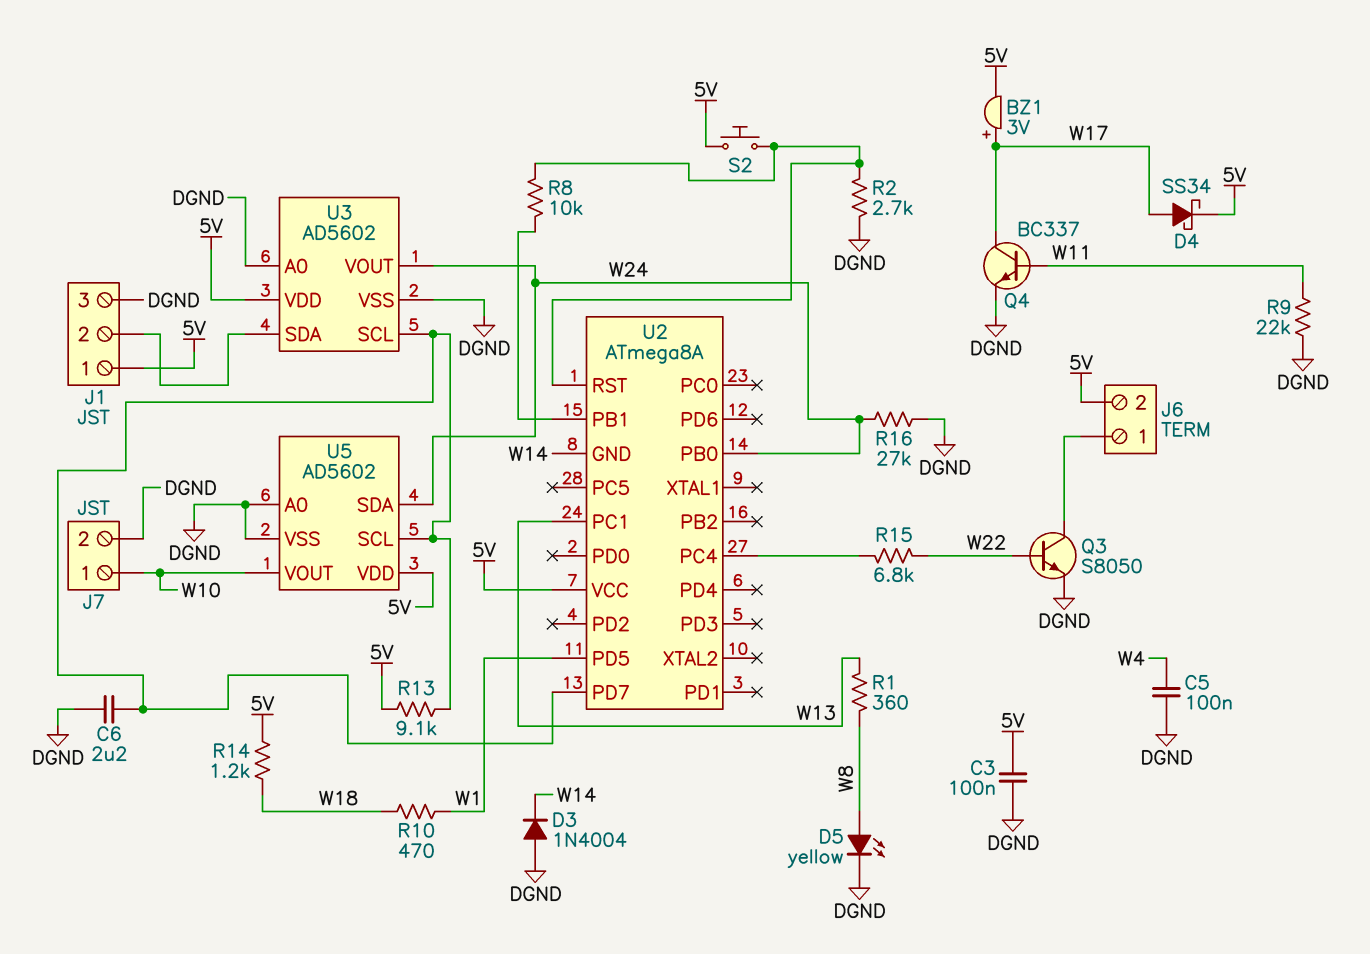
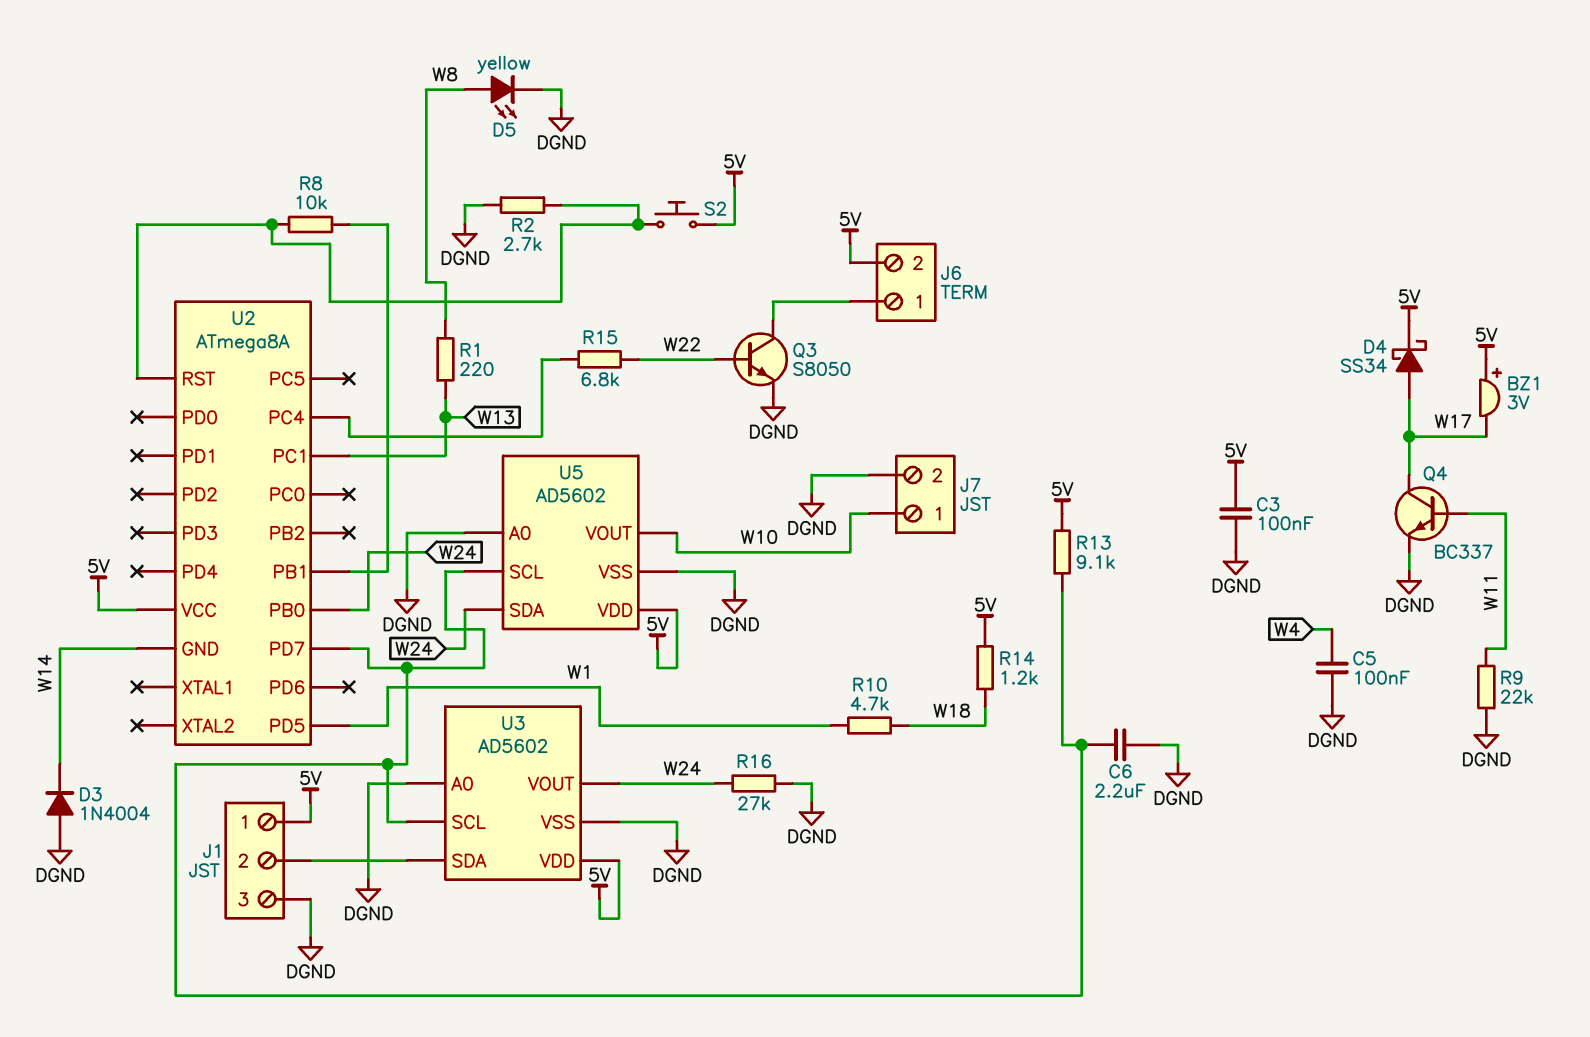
BZ1: buzzer 3V (plus W17, minus 5V) -> buzzer 3V (plus 5V, minus W17)
R1: 360 (W8, W13) -> 220 (W8, W13)
R10: 470 (W1, W18) -> 4.7k (W1, W18)

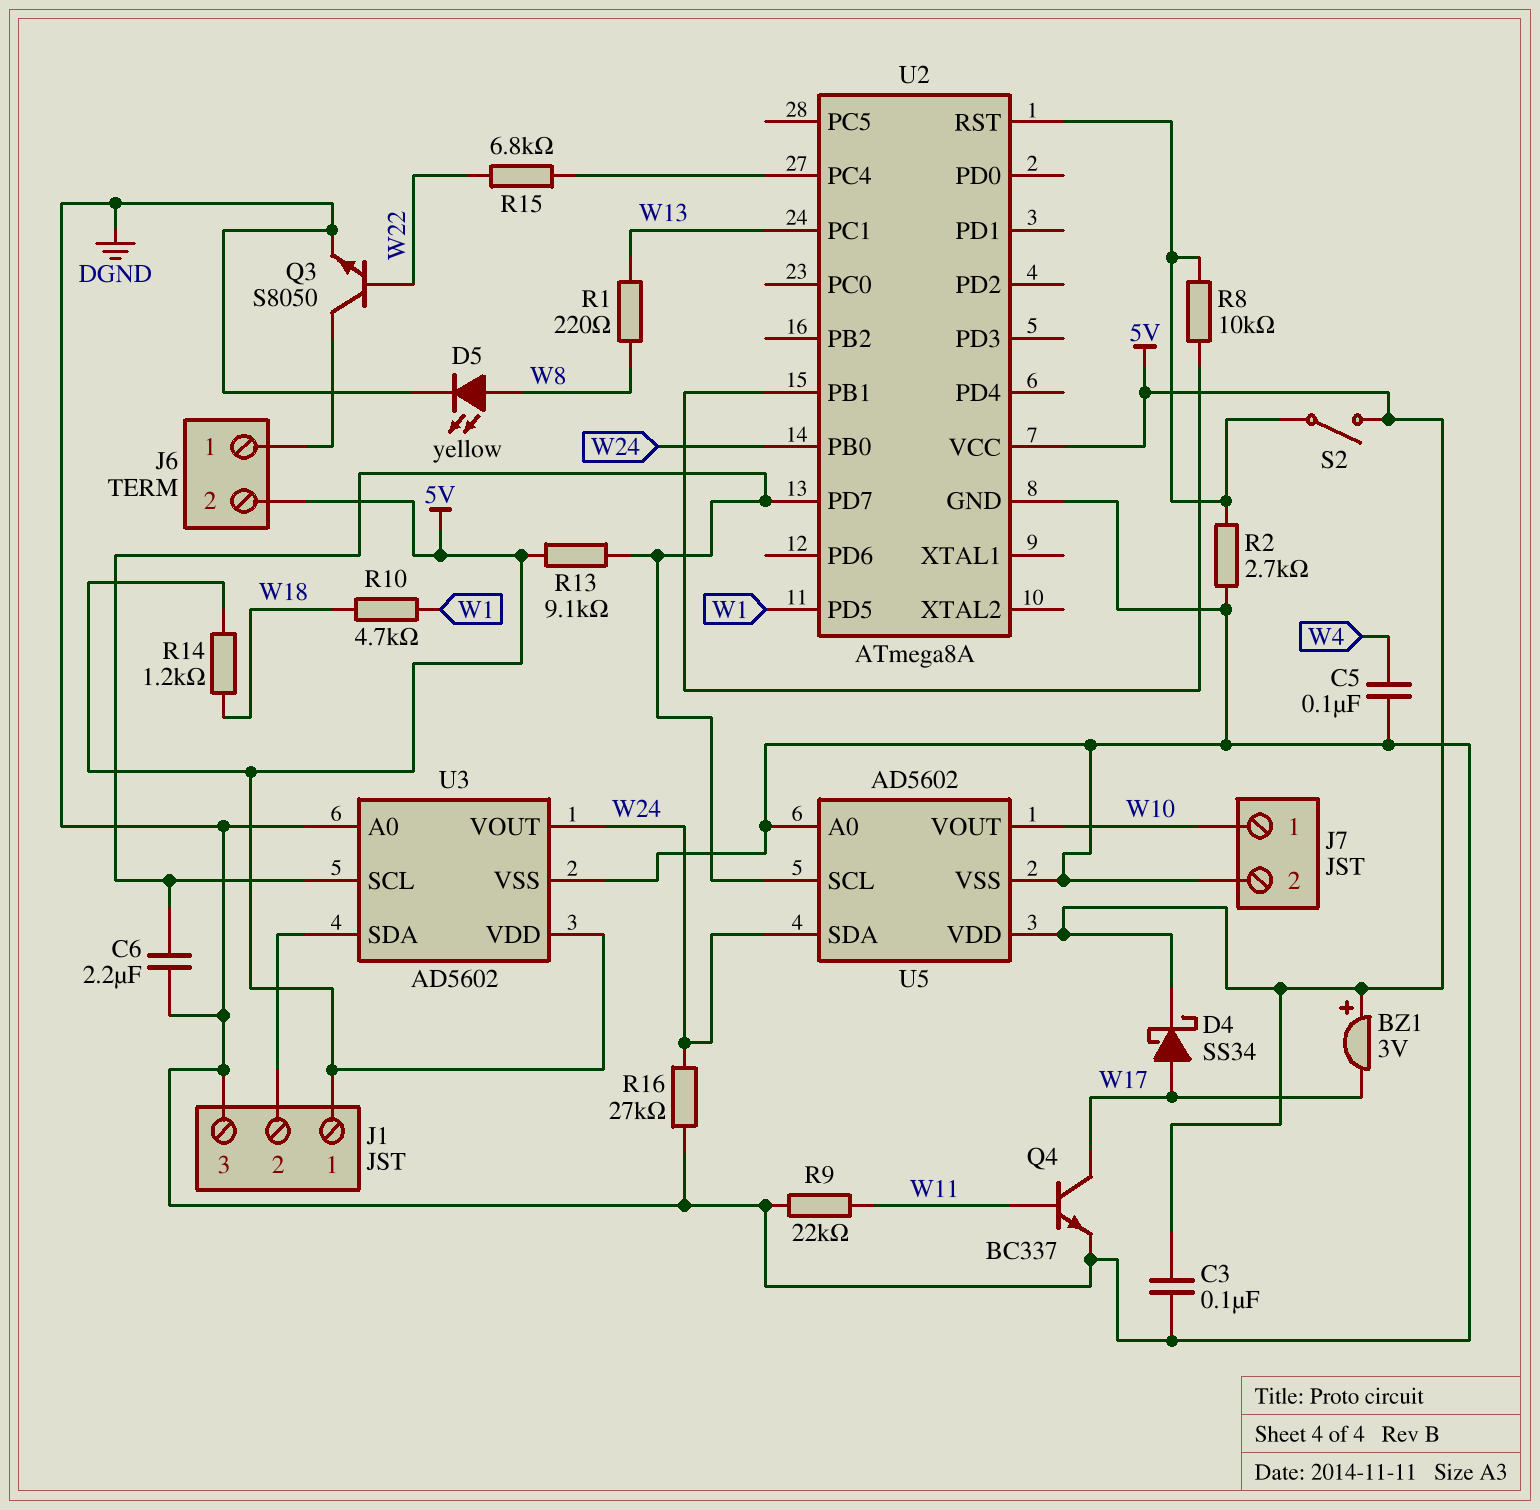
D3: diode 1N4004 (A DGND, K W14) -> none
S2: button (5V, U2/RST) -> switch (5V, U2/RST)
U2 pin GND: W14 -> DGND

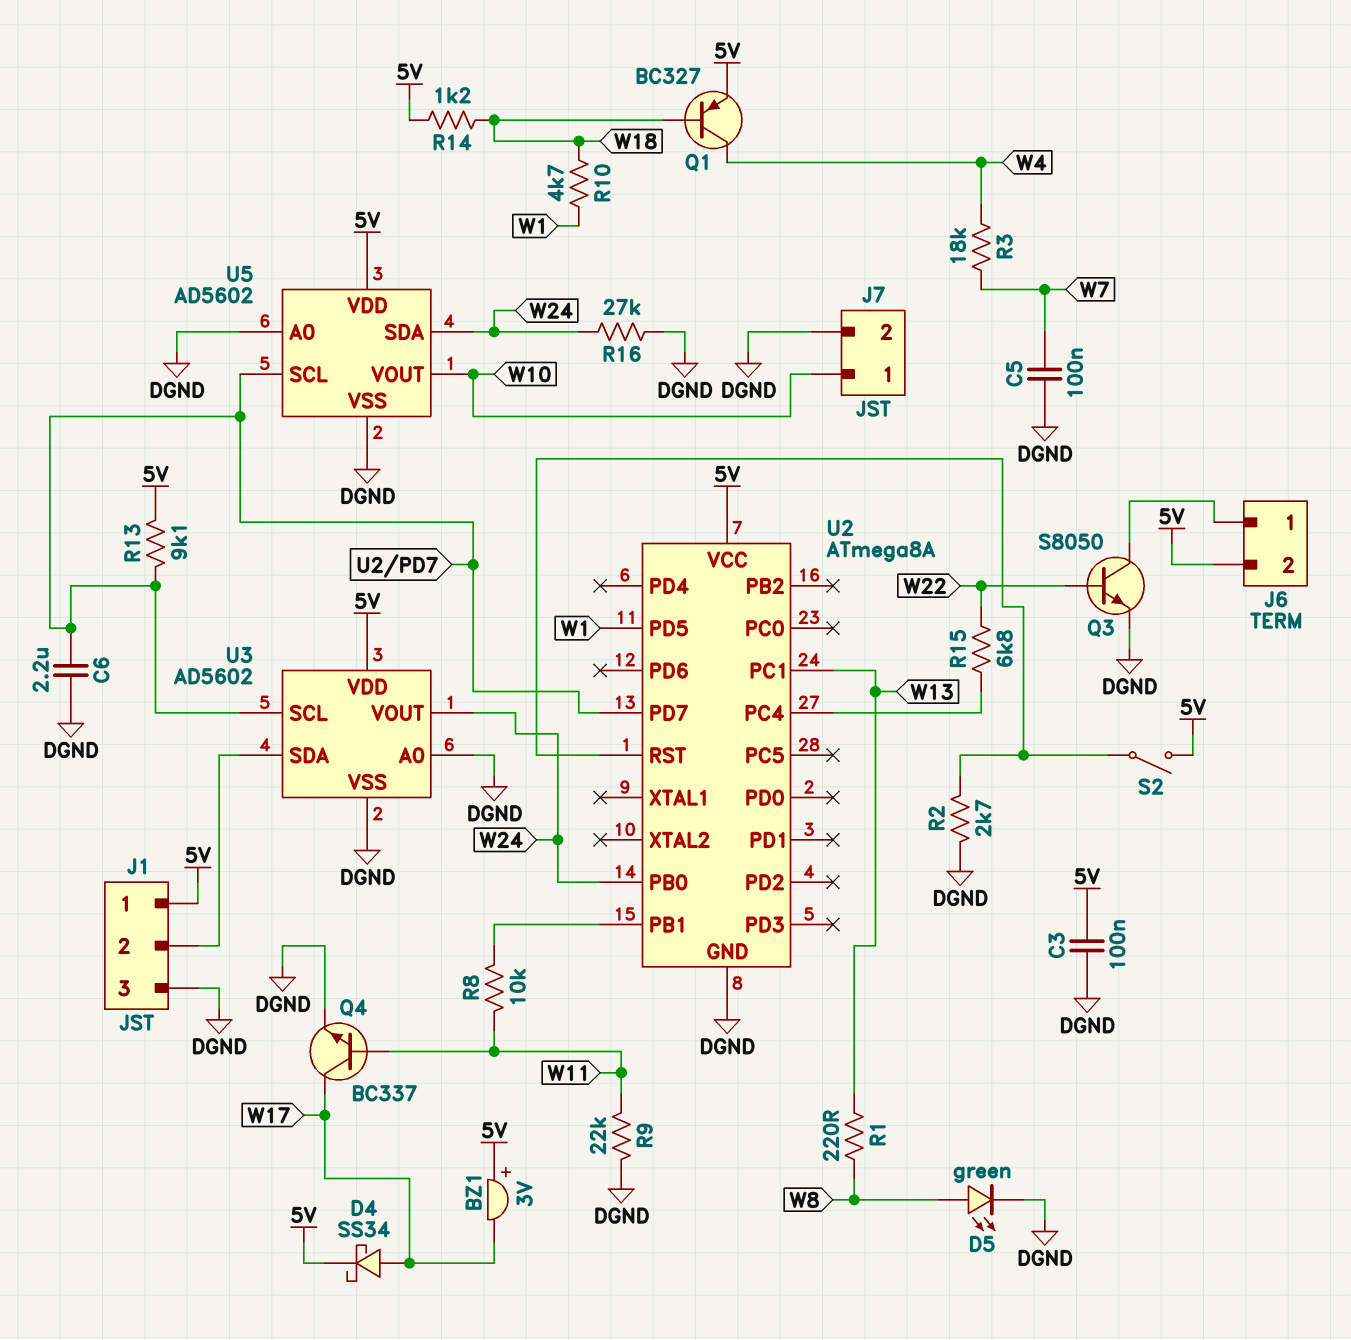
C5: 100nF (DGND, W4) -> 100nF (DGND, W7)
D5: LED yellow (A W8, K DGND) -> LED green (A W8, K DGND)
Q1: none -> PNP BC327 (B W18, C W4, E 5V)
R3: none -> 18k (W4, W7)
R8: 10k (U2/PB1, U2/RST) -> 10k (U2/PB1, W11)

